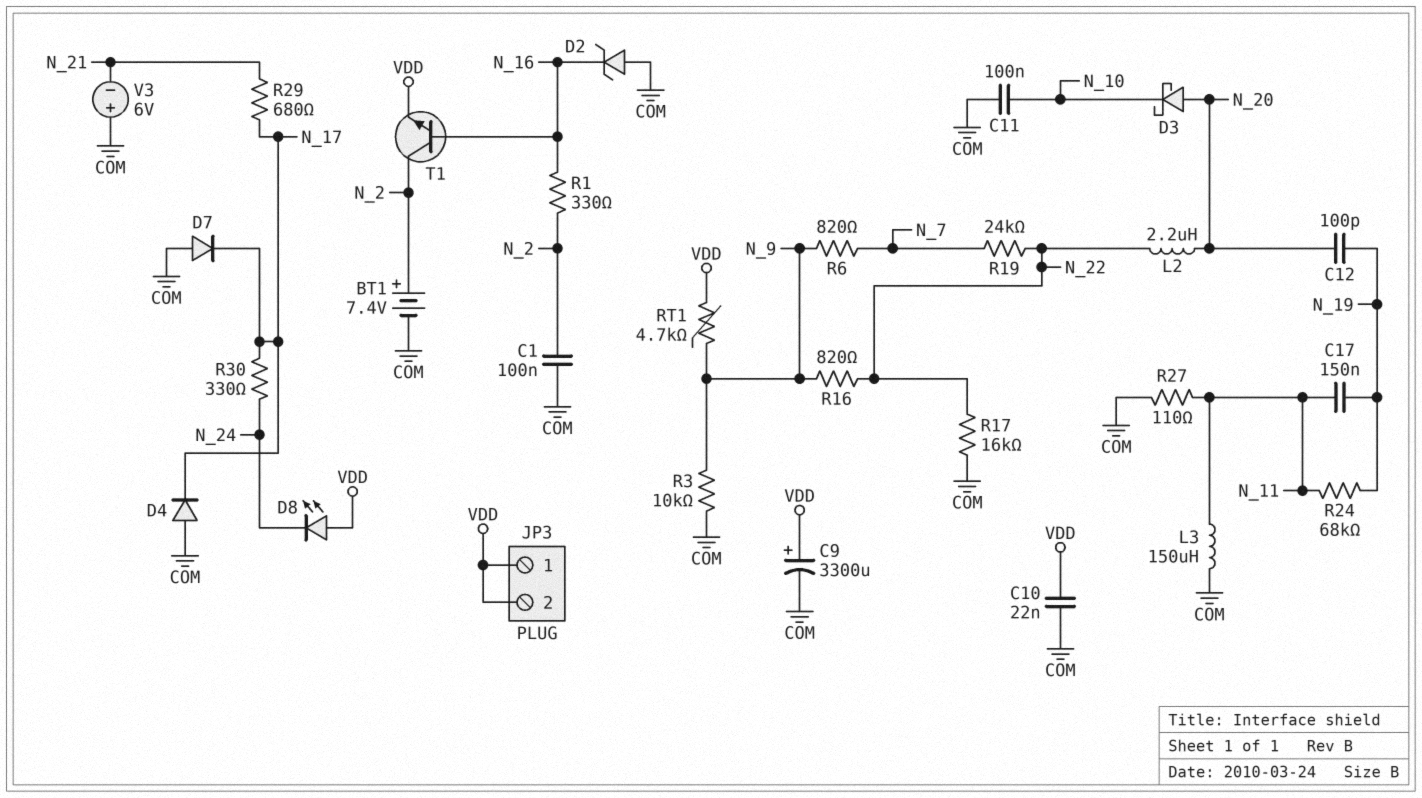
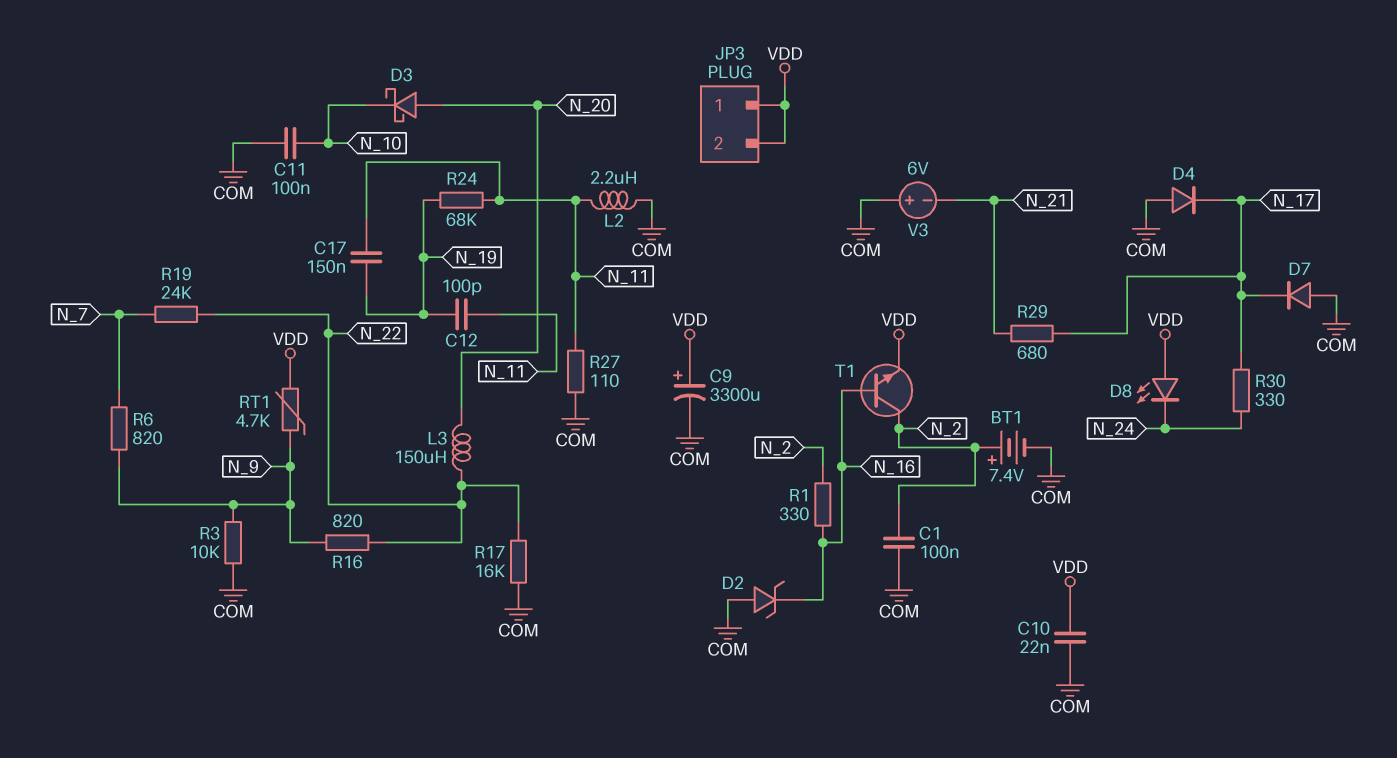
C12: 100pF (N_19, N_20) -> 100pF (N_11, N_19)
L2: 2.2uH (N_20, N_22) -> 2.2uH (COM, N_11)
L3: 150uH (COM, N_11) -> 150uH (N_20, N_22)

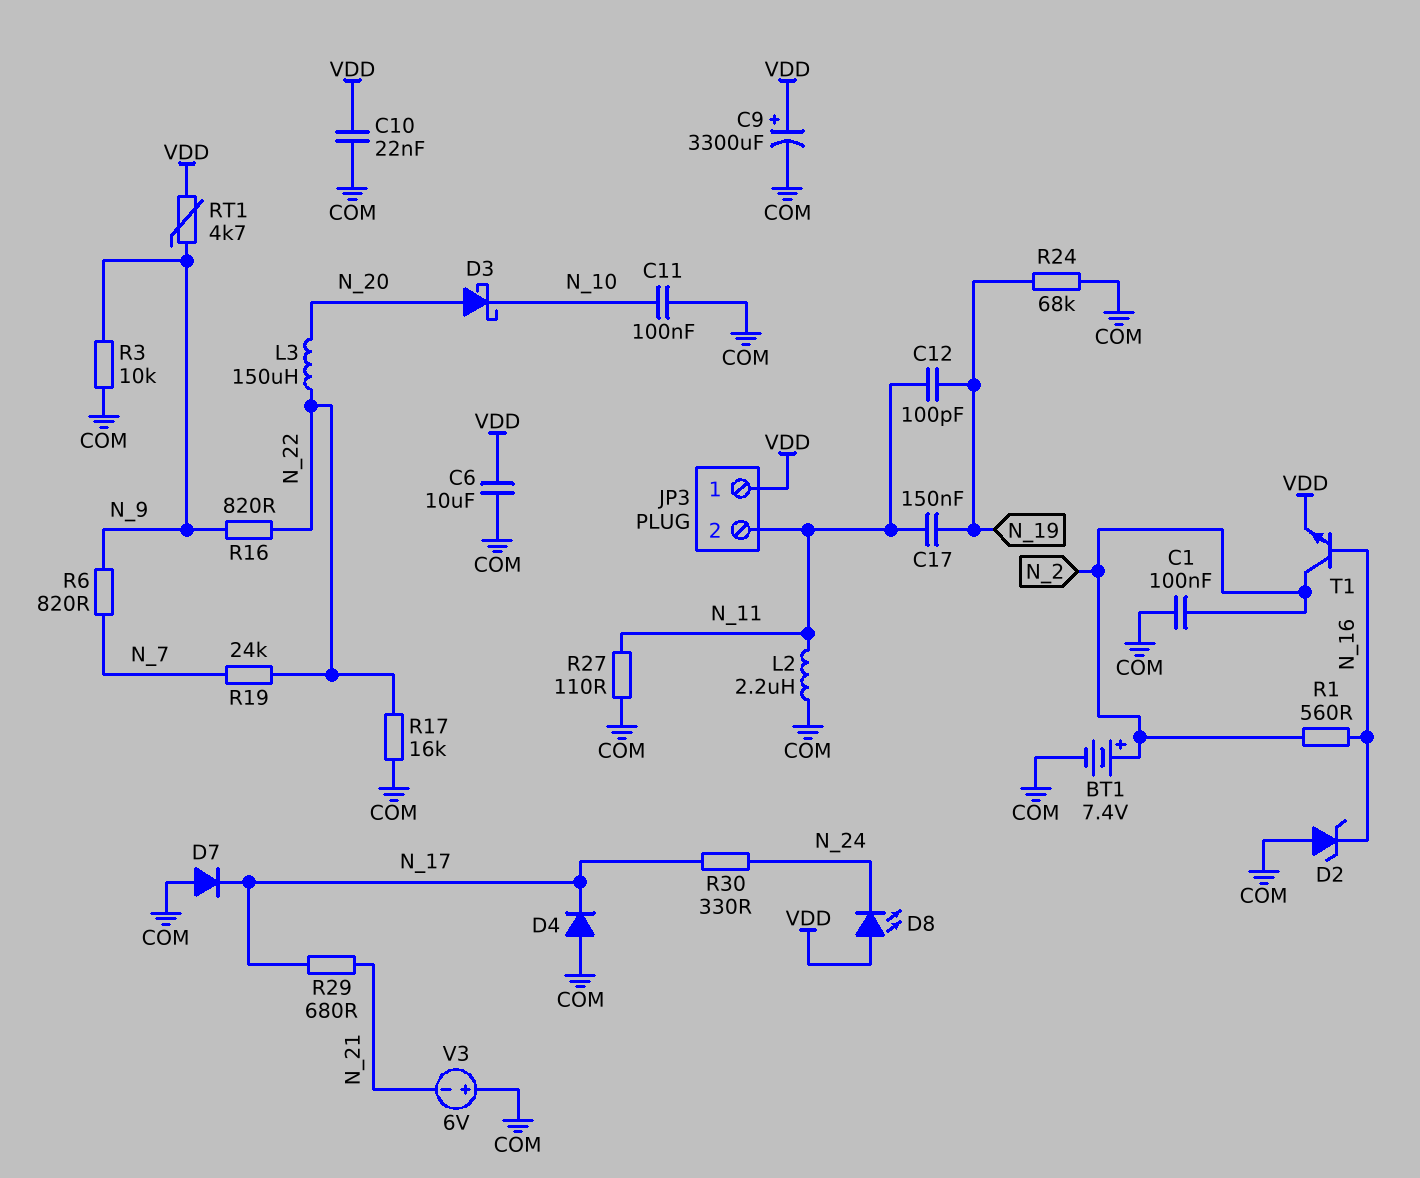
C6: none -> 10uF (COM, VDD)
JP3 pin 2: VDD -> N_11
R1: 330 (N_2, N_16) -> 560 (N_2, N_16)
R24: 68k (N_11, N_19) -> 68k (COM, N_19)

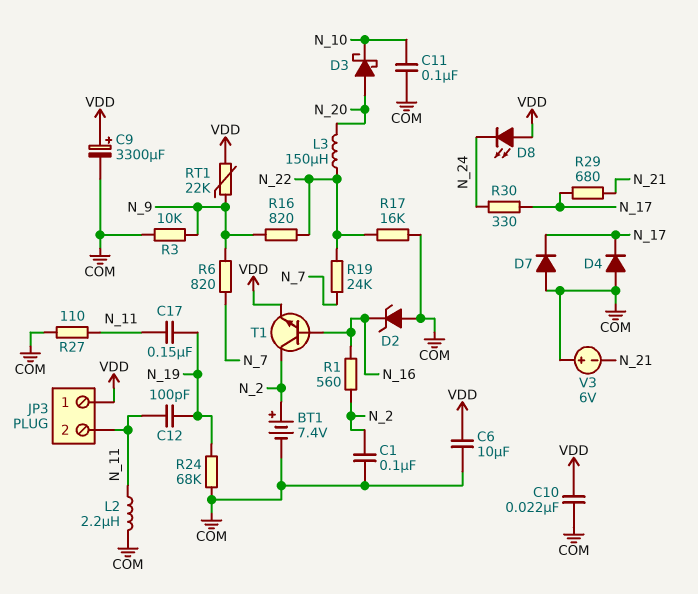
RT1: 4.7k (N_9, VDD) -> 22k (N_9, VDD)

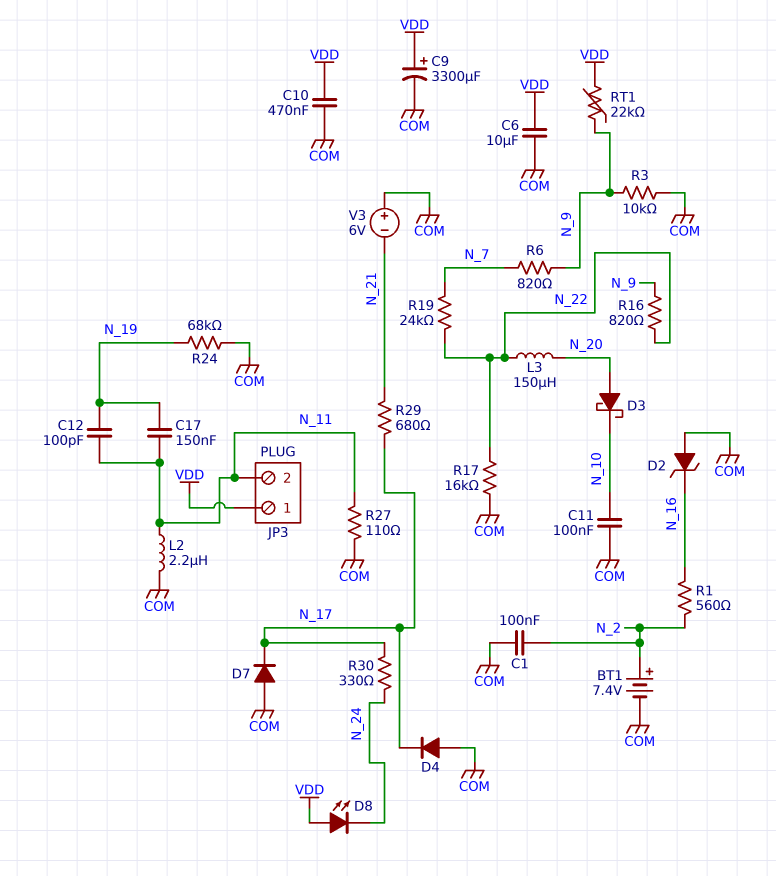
C10: 22nF (COM, VDD) -> 470nF (COM, VDD)
T1: NPN (B N_16, C N_2, E VDD) -> none

